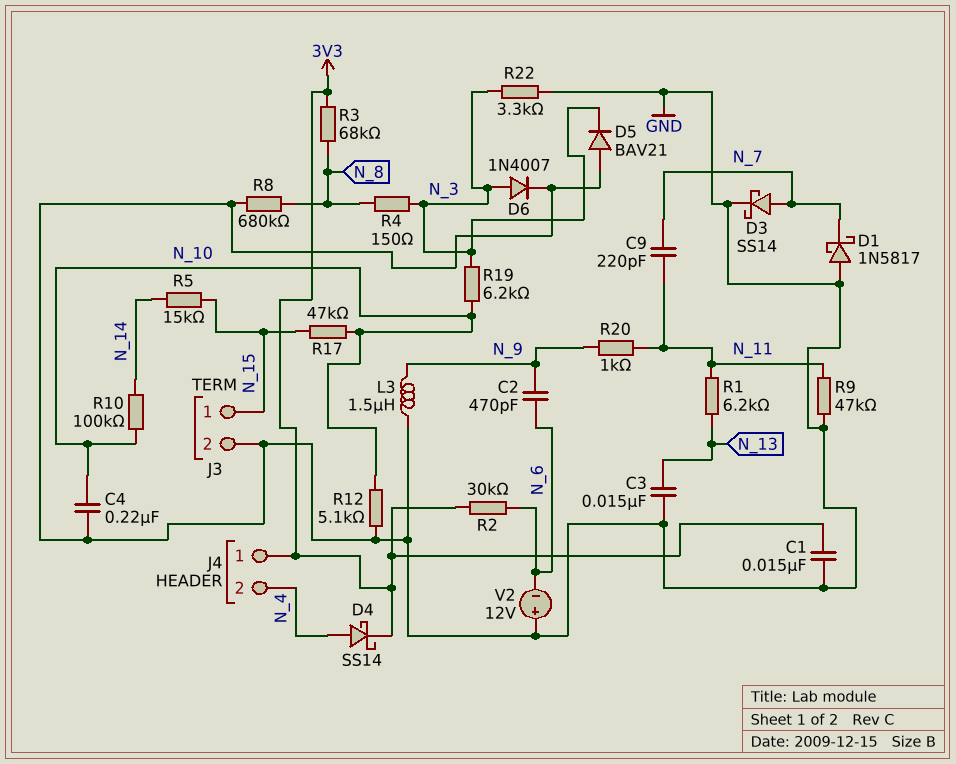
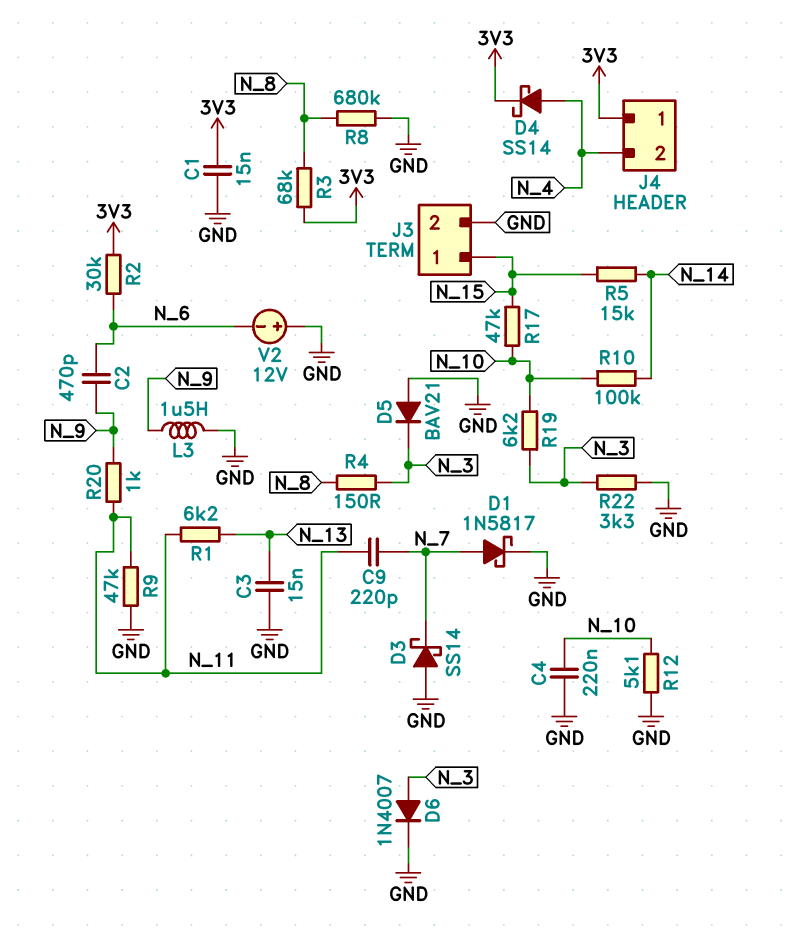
D1: schottky 1N5817 (A GND, K N_7) -> schottky 1N5817 (A N_7, K GND)
D3: schottky SS14 (A N_7, K GND) -> schottky SS14 (A GND, K N_7)

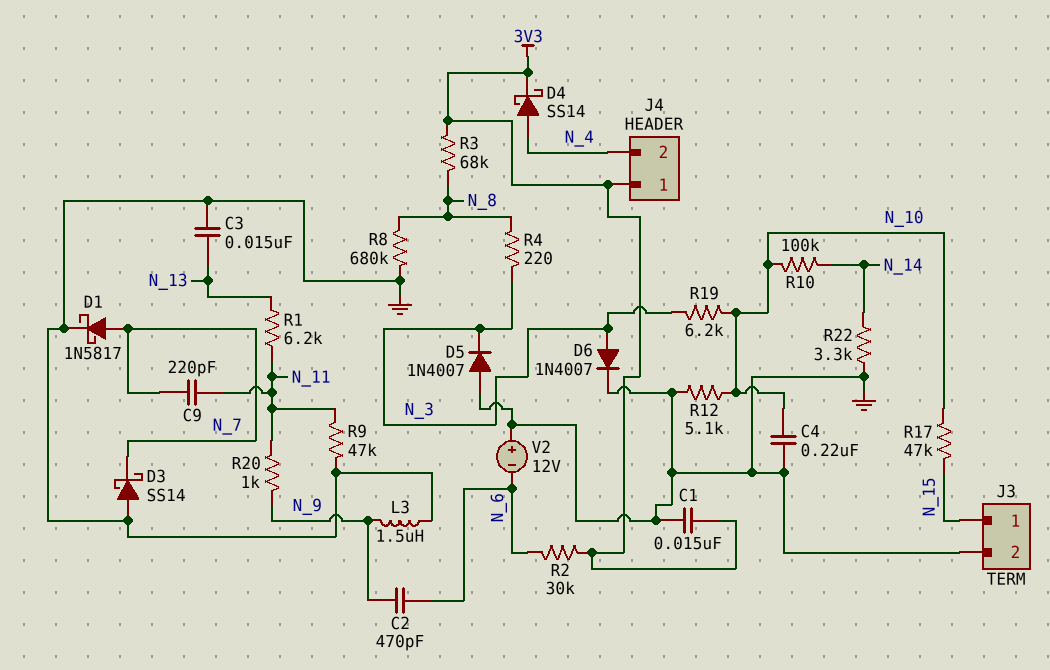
D5: diode BAV21 (A GND, K N_3) -> diode 1N4007 (A GND, K N_3)
R4: 150 (N_3, N_8) -> 220 (N_3, N_8)
R5: 15k (N_14, N_15) -> none
R22: 3.3k (GND, N_3) -> 3.3k (GND, N_14)

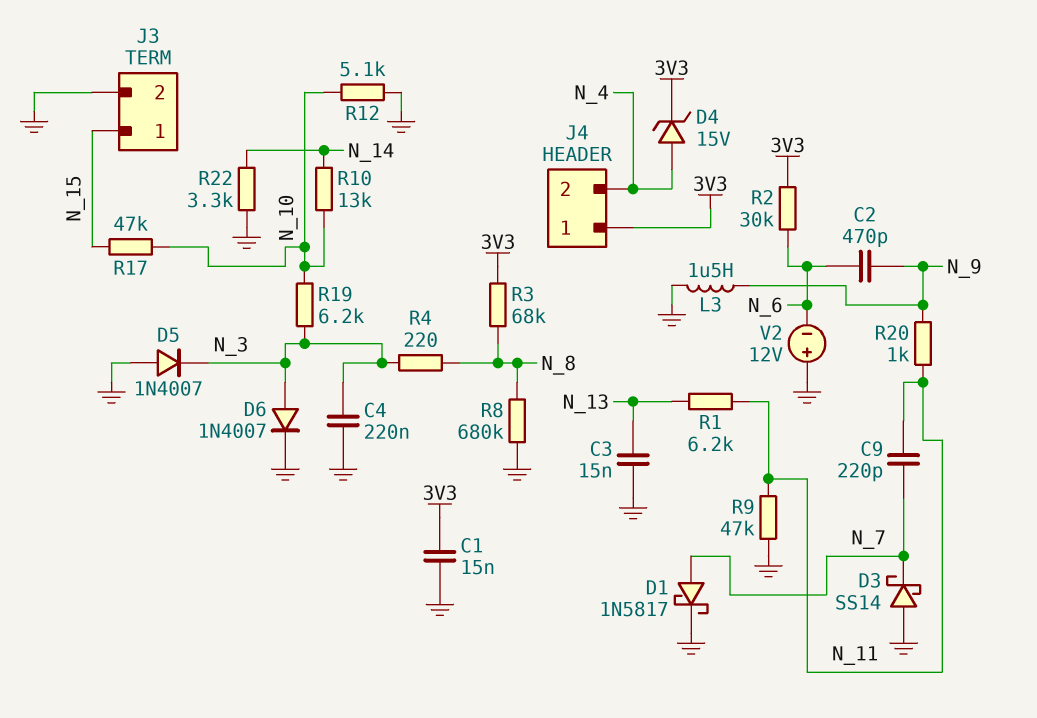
C4: 220nF (GND, N_10) -> 220nF (GND, N_3)
D4: schottky SS14 (A N_4, K 3V3) -> zener 15V (A N_4, K 3V3)
R10: 100k (N_10, N_14) -> 13k (N_10, N_14)

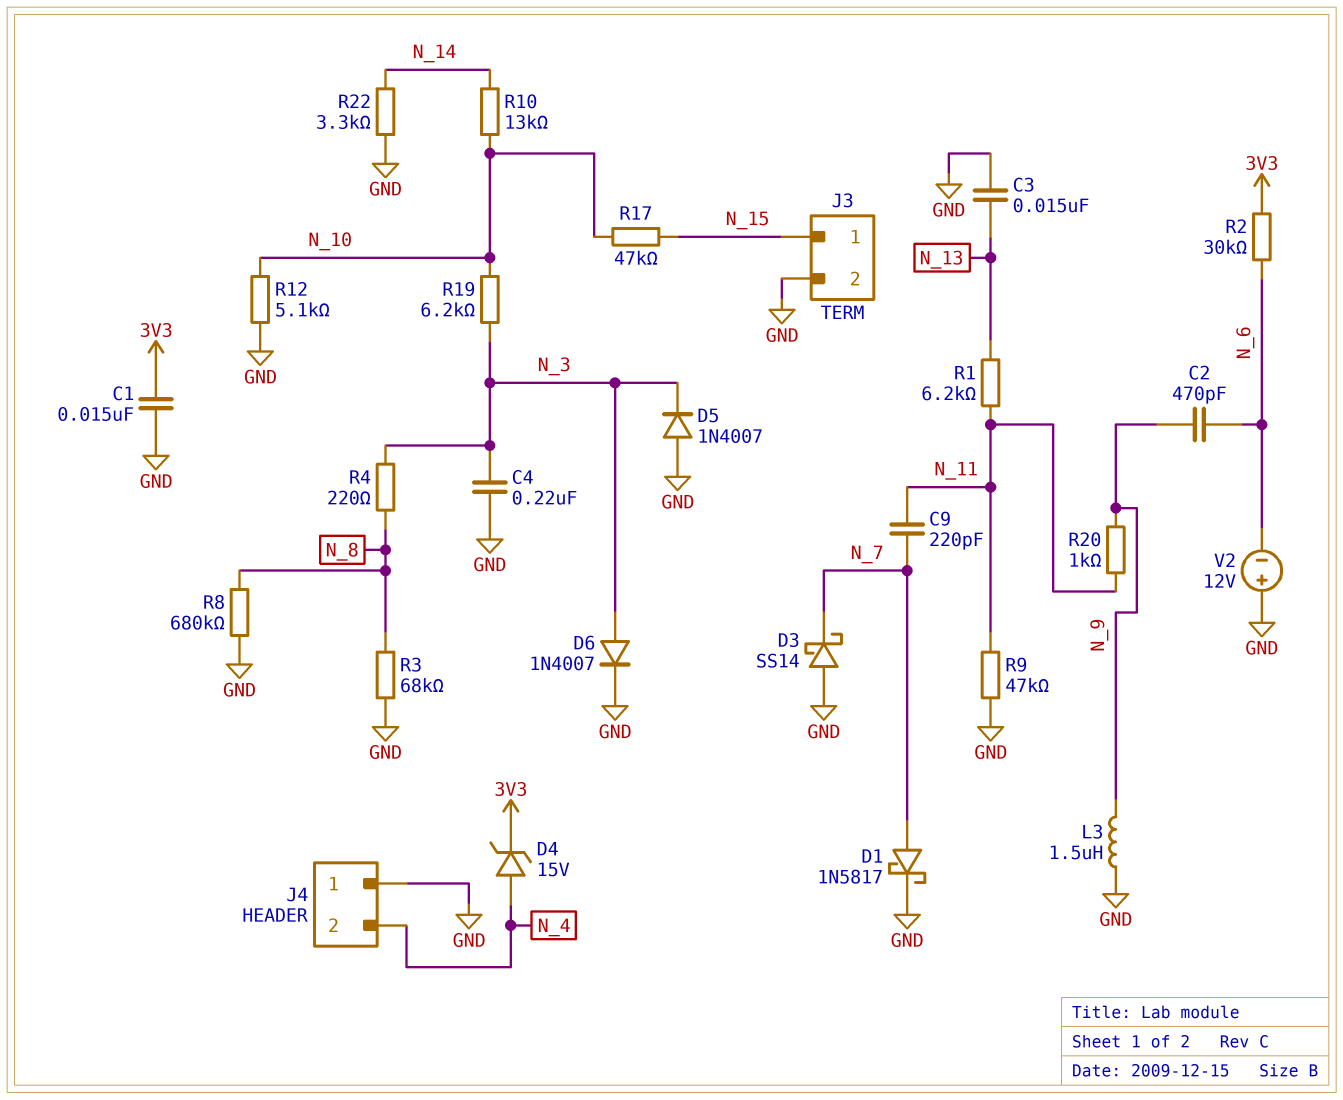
J4 pin 1: 3V3 -> GND
R3: 68k (3V3, N_8) -> 68k (GND, N_8)

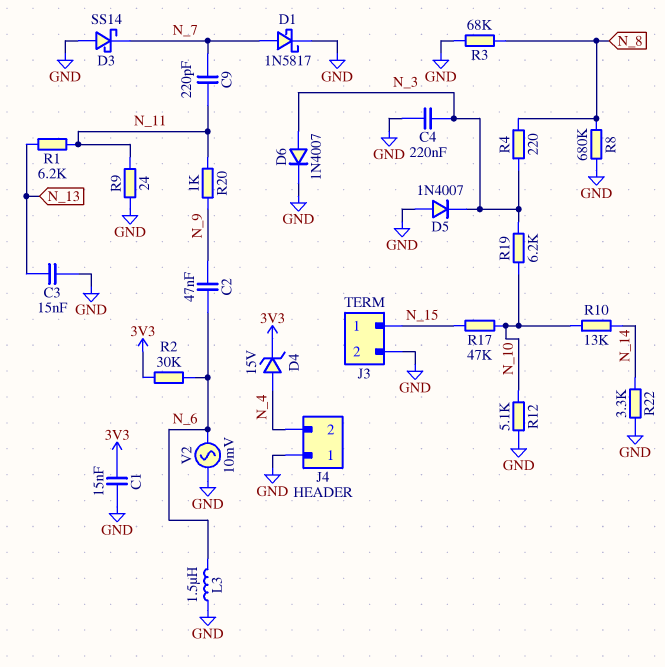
C2: 470pF (N_6, N_9) -> 47nF (N_6, N_9)
L3: 1.5uH (GND, N_9) -> 1.5uH (GND, N_6)
R9: 47k (GND, N_11) -> 24 (GND, N_11)
V2: 12V (plus GND, minus N_6) -> AC 10mV (GND, N_6)

